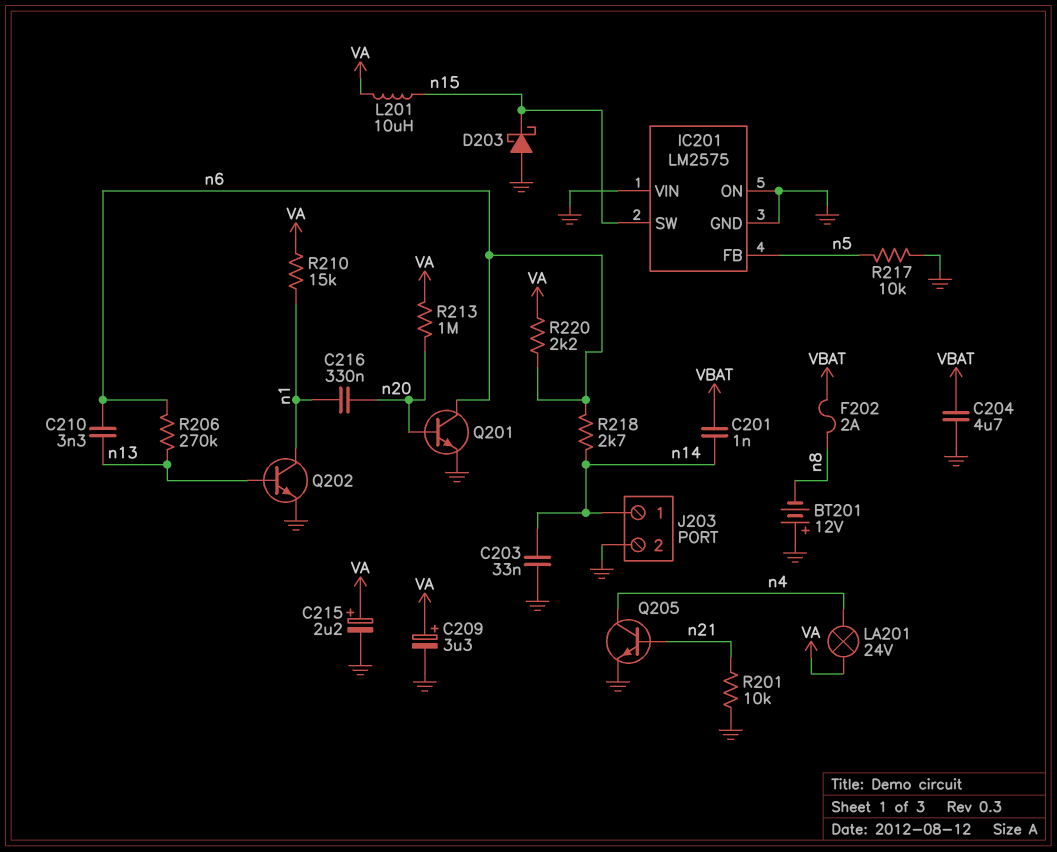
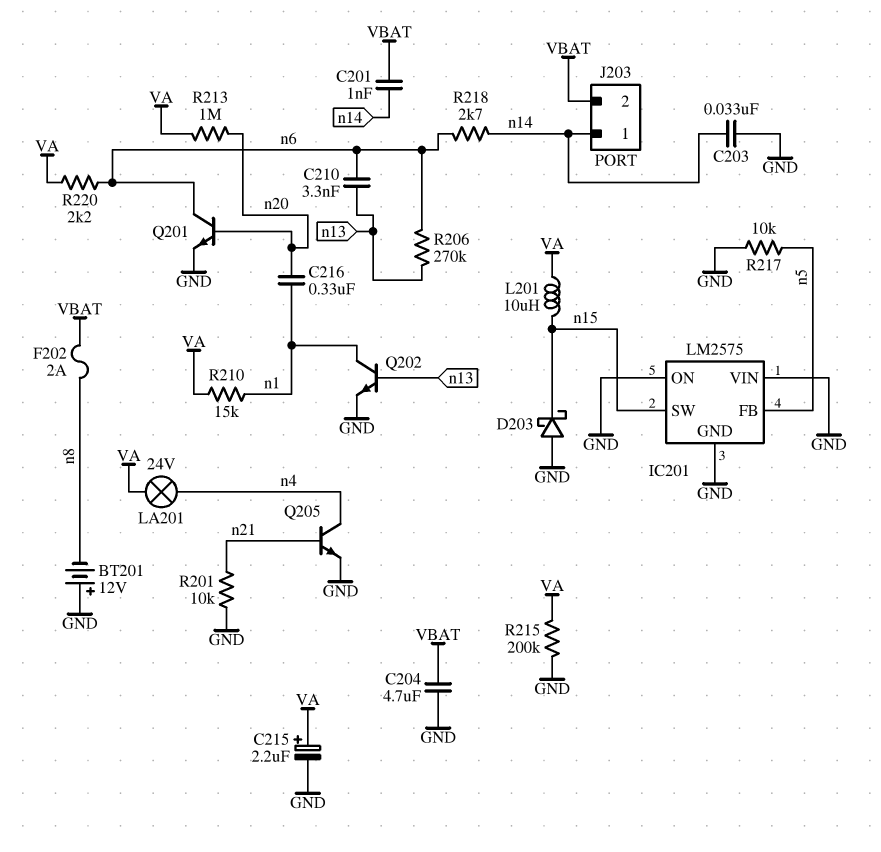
C209: 3.3uF (plus VA, minus GND) -> none
J203 pin 2: GND -> VBAT
R215: none -> 200k (GND, VA)

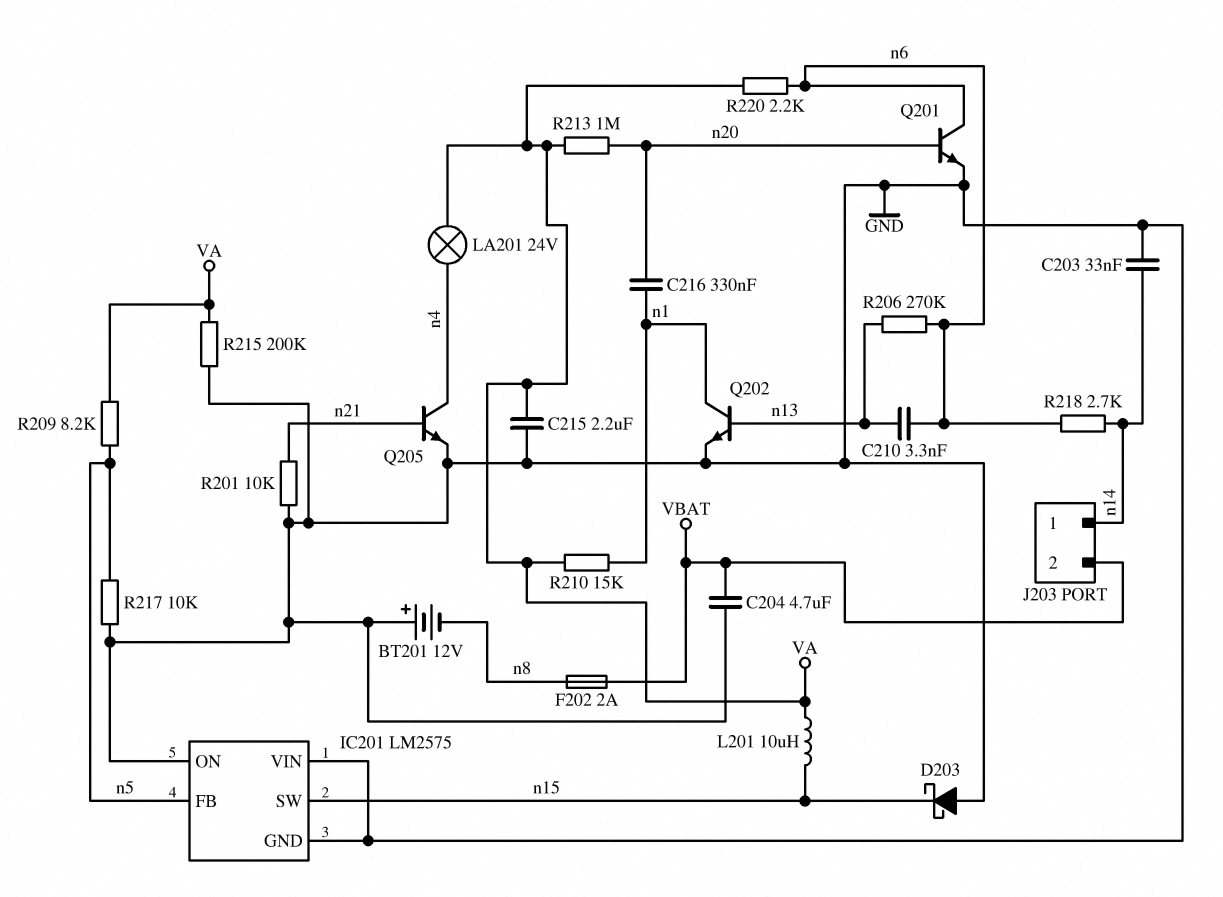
C201: 1nF (VBAT, n14) -> none
C215: 2.2uF (plus VA, minus GND) -> 2.2uF (GND, VA)
R209: none -> 8.2k (VA, n5)

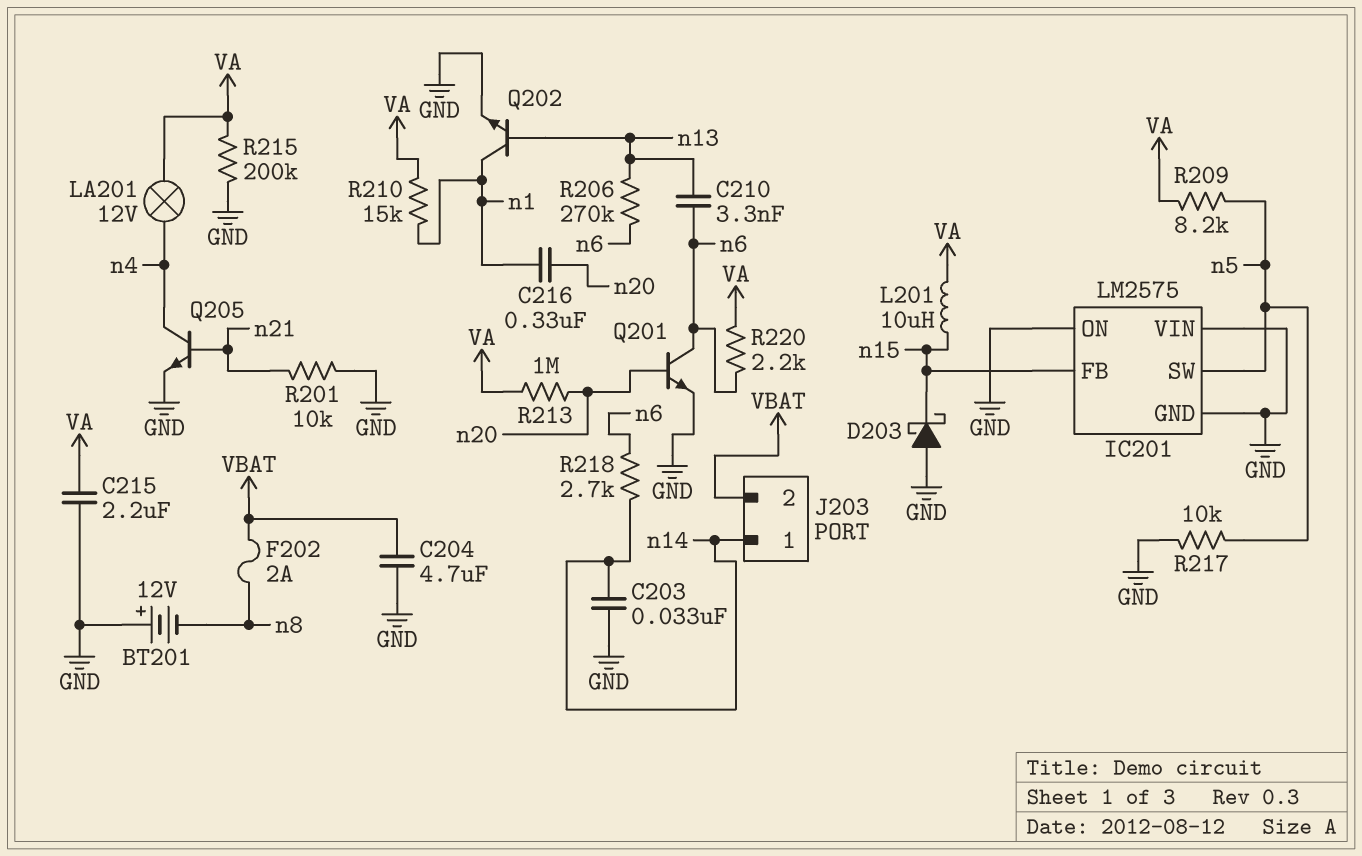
IC201 pin FB: n5 -> n15
IC201 pin SW: n15 -> n5
LA201: lamp 24V (VA, n4) -> lamp 12V (VA, n4)

